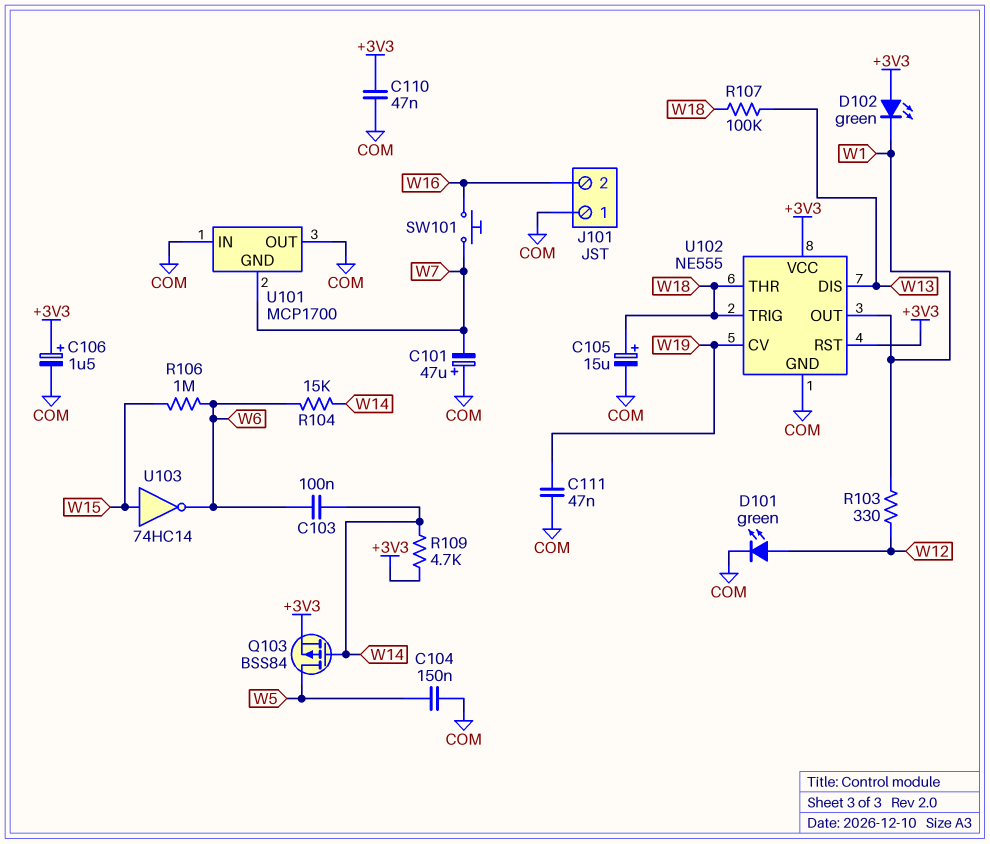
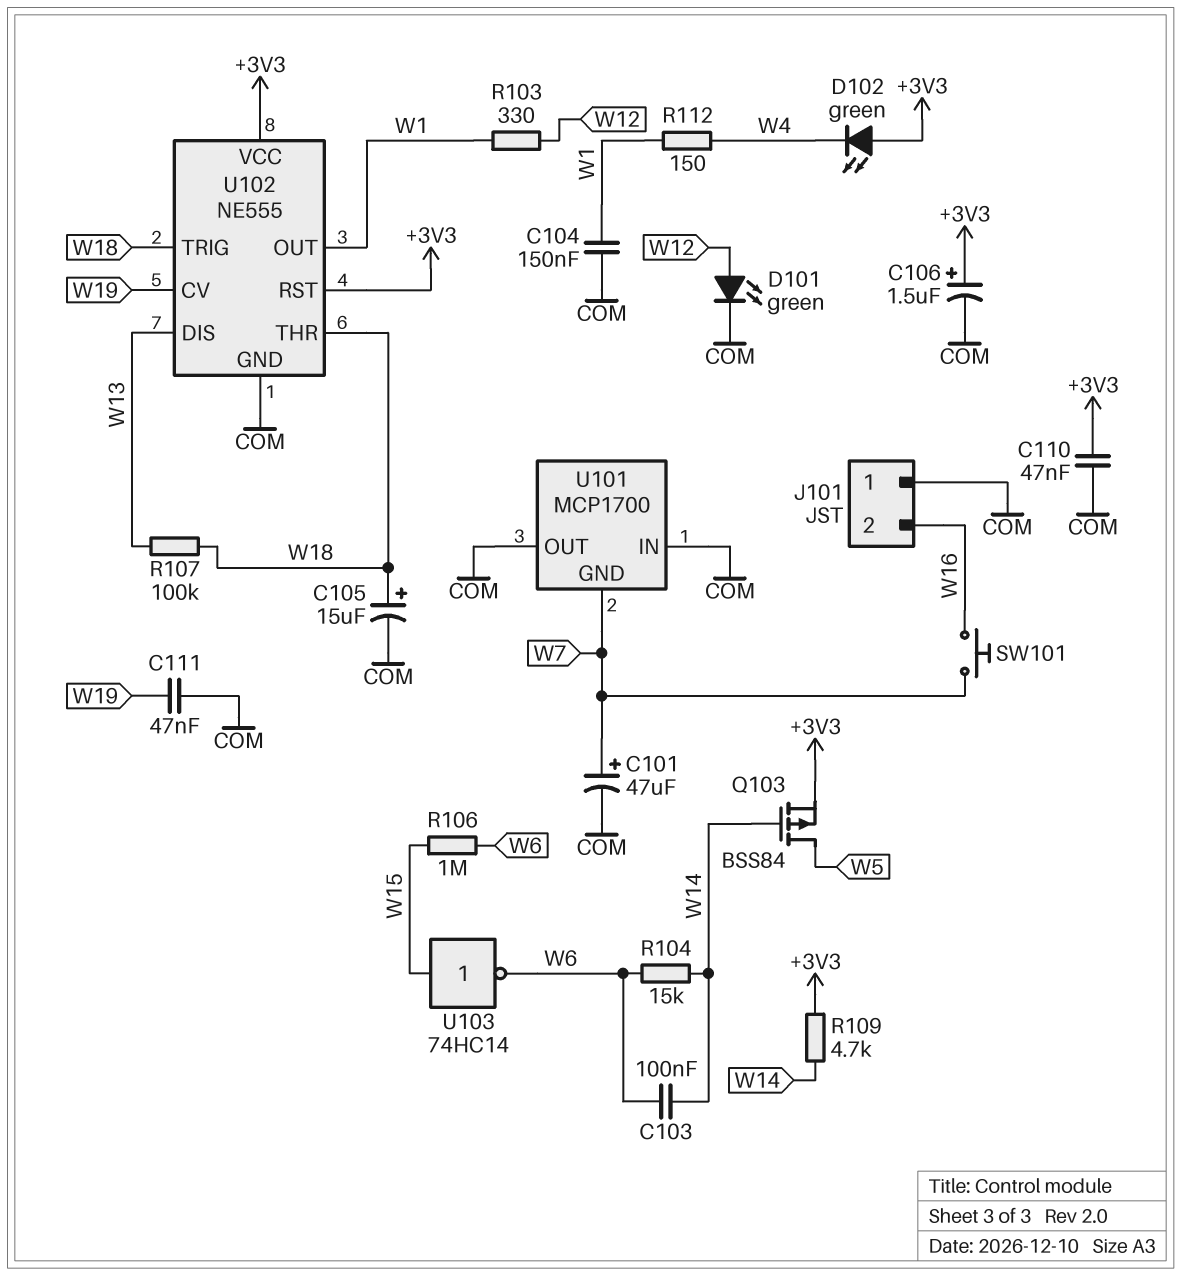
C101: 47uF (plus COM, minus W7) -> 47uF (plus W7, minus COM)
C104: 150nF (COM, W5) -> 150nF (COM, W1)
D102: LED green (A +3V3, K W1) -> LED green (A +3V3, K W4)
R112: none -> 150 (W1, W4)

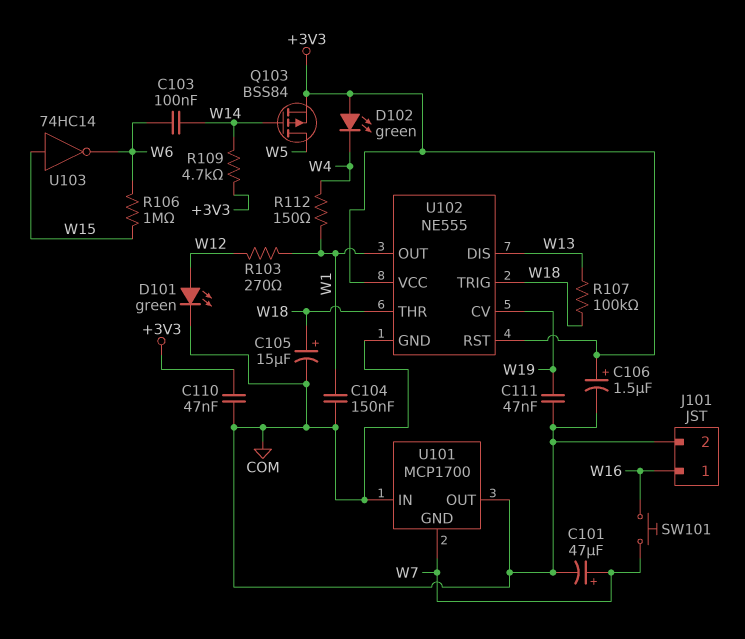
J101 pin 1: COM -> W16
J101 pin 2: W16 -> COM
R103: 330 (W1, W12) -> 270 (W1, W12)
R104: 15k (W6, W14) -> none

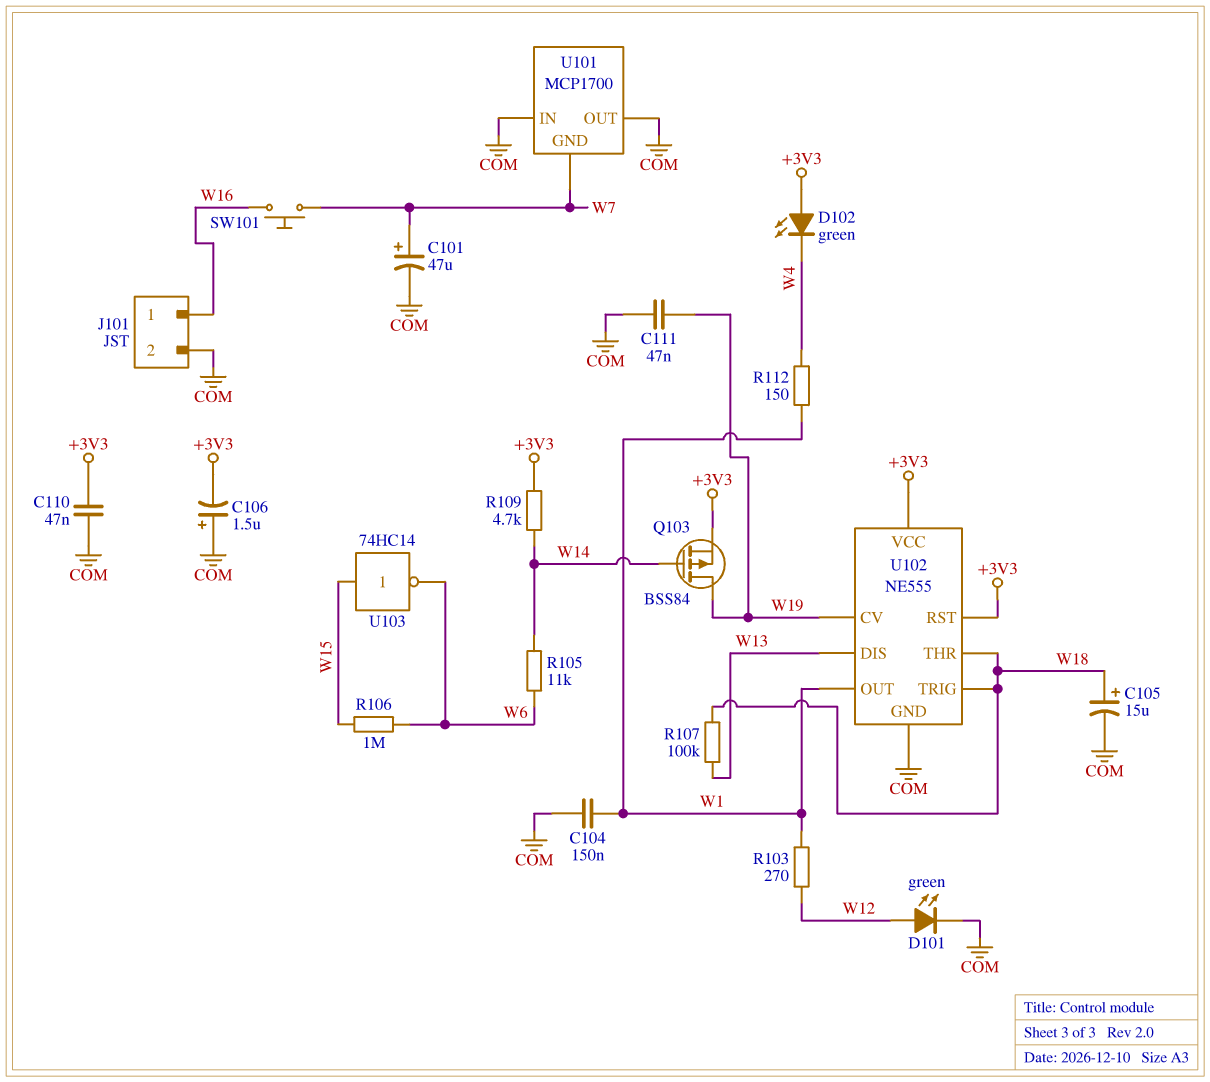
C103: 100nF (W6, W14) -> none
C106: 1.5uF (plus +3V3, minus COM) -> 1.5uF (plus COM, minus +3V3)
Q103: PMOS BSS84 (G W14, D W5, S +3V3) -> PMOS BSS84 (G W14, D W19, S +3V3)
R105: none -> 11k (W6, W14)

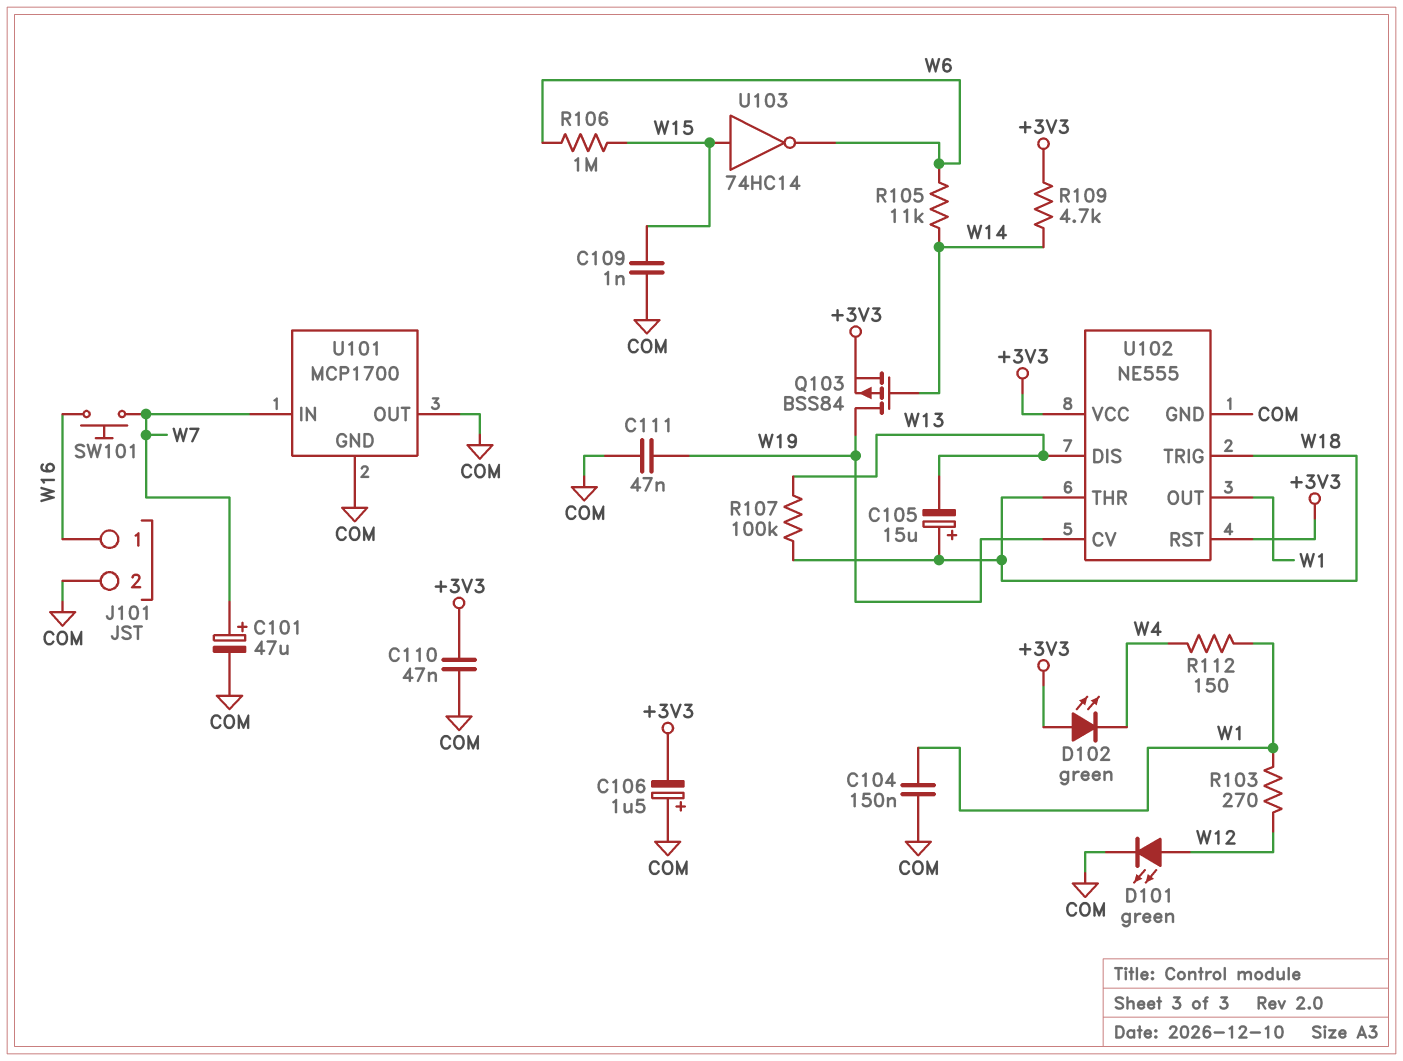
C105: 15uF (plus W18, minus COM) -> 15uF (plus W18, minus W13)
C109: none -> 1nF (COM, W15)
U101 pin GND: W7 -> COM
U101 pin IN: COM -> W7

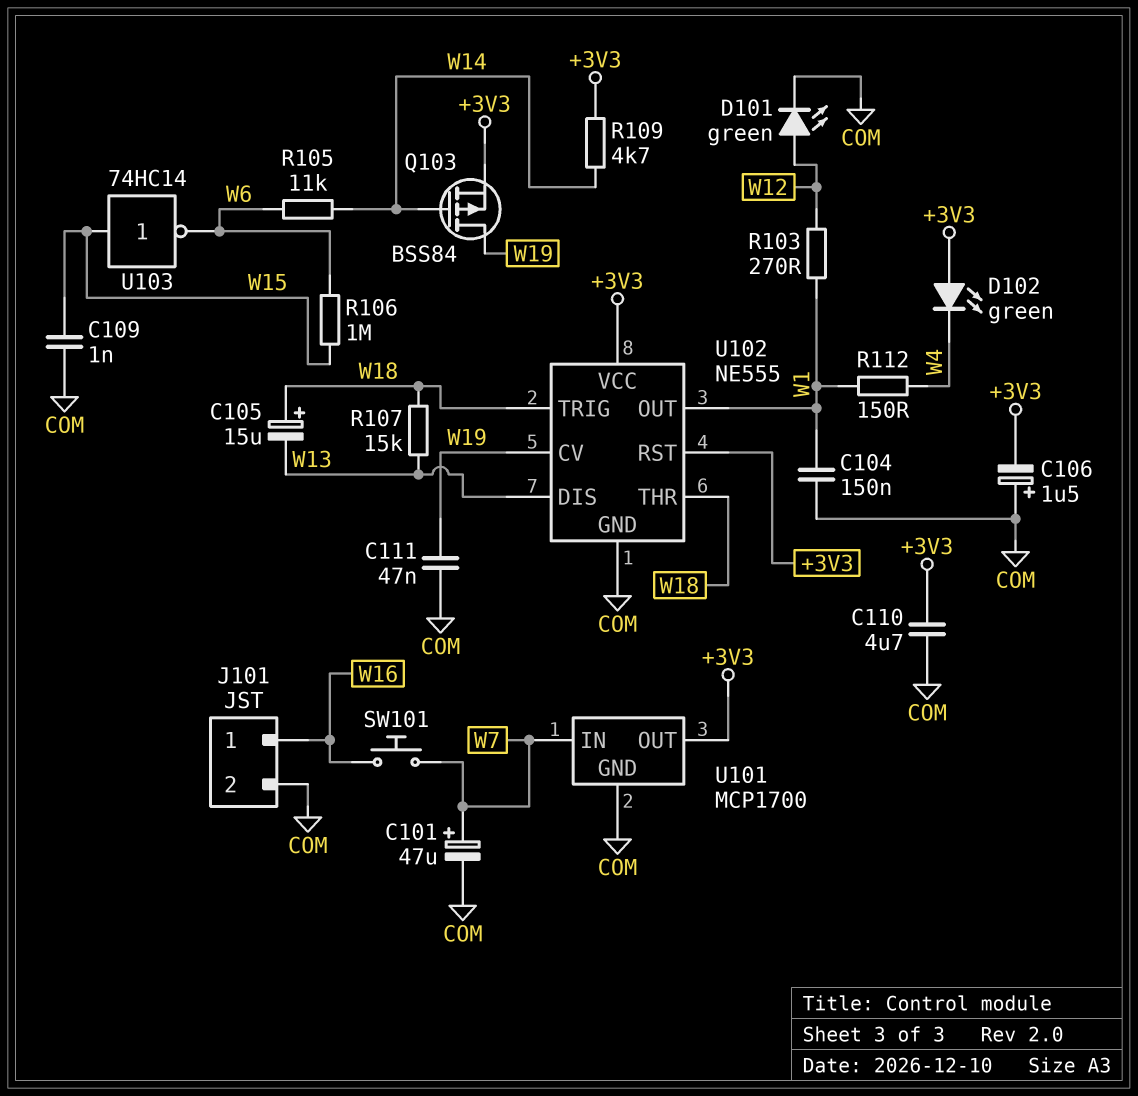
C110: 47nF (+3V3, COM) -> 4.7uF (+3V3, COM)
R107: 100k (W13, W18) -> 15k (W13, W18)
U101 pin OUT: COM -> +3V3

